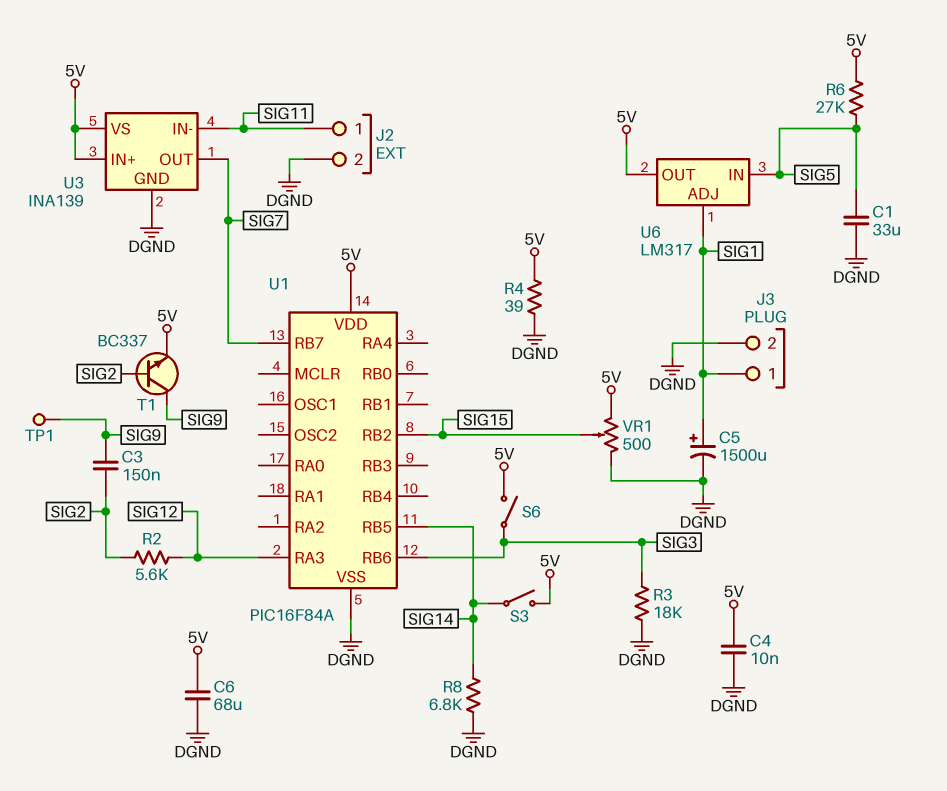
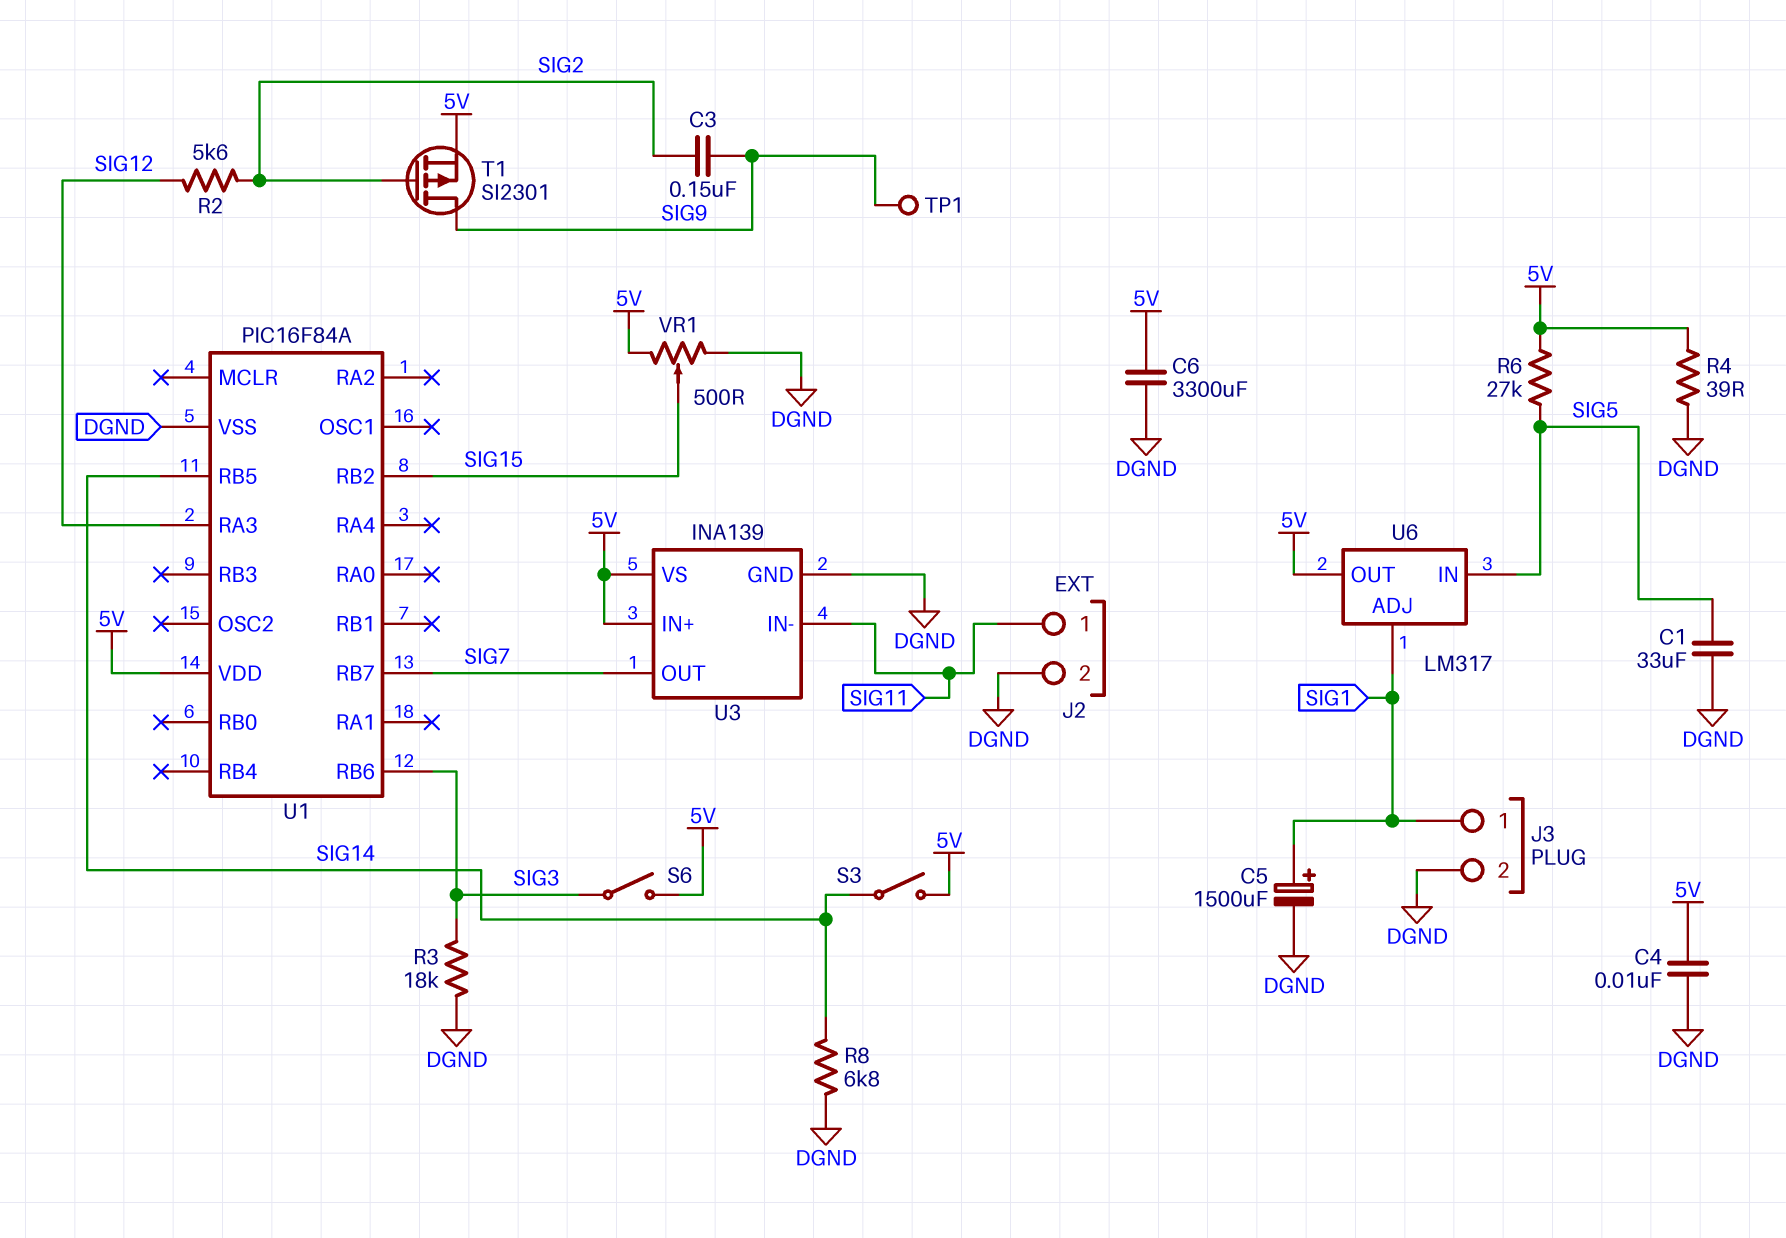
C6: 68uF (5V, DGND) -> 3300uF (5V, DGND)
T1: NPN BC337 (B SIG2, C SIG9, E 5V) -> PMOS SI2301 (G SIG2, D SIG9, S 5V)

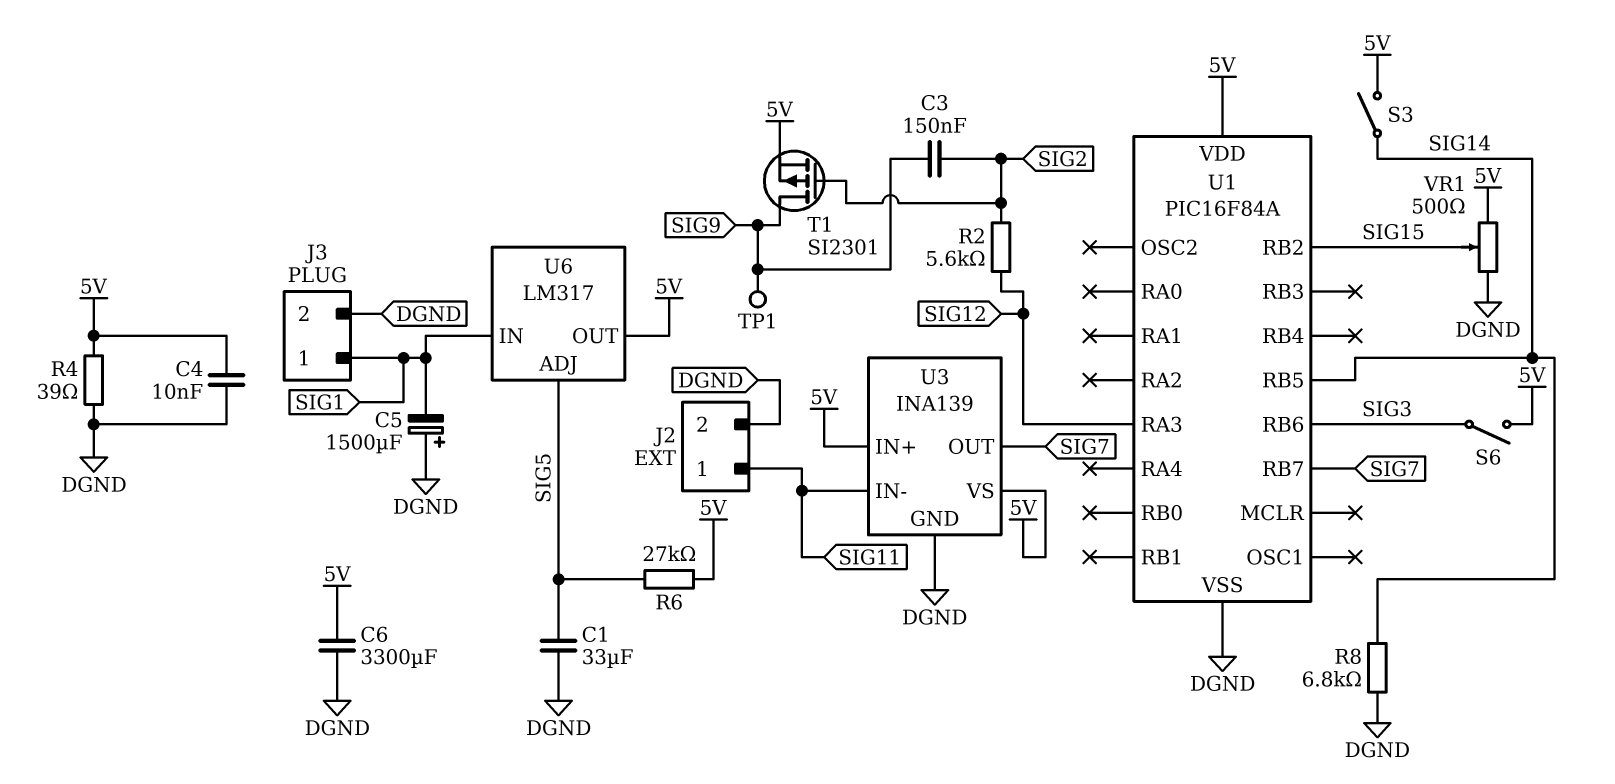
C5: 1500uF (plus SIG1, minus DGND) -> 1500uF (plus DGND, minus SIG1)
R3: 18k (DGND, SIG3) -> none
U6 pin ADJ: SIG1 -> SIG5
U6 pin IN: SIG5 -> SIG1

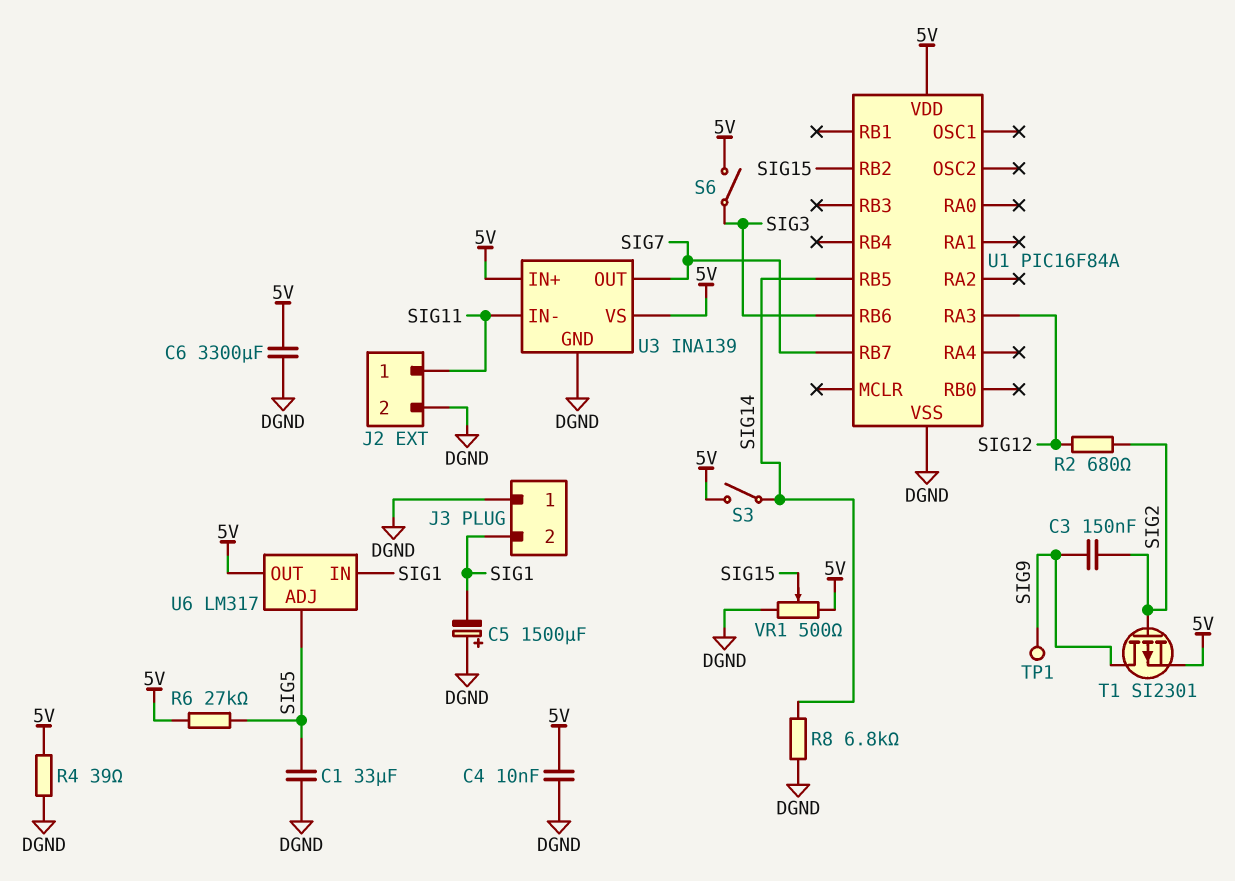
J3 pin 1: SIG1 -> DGND
J3 pin 2: DGND -> SIG1
R2: 5.6k (SIG2, SIG12) -> 680 (SIG2, SIG12)

